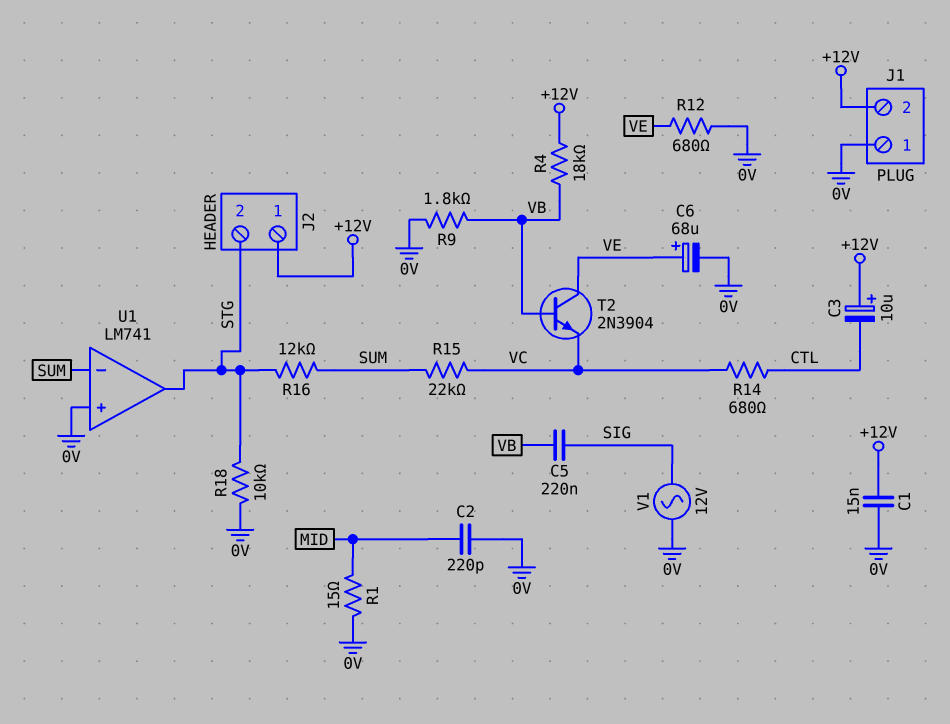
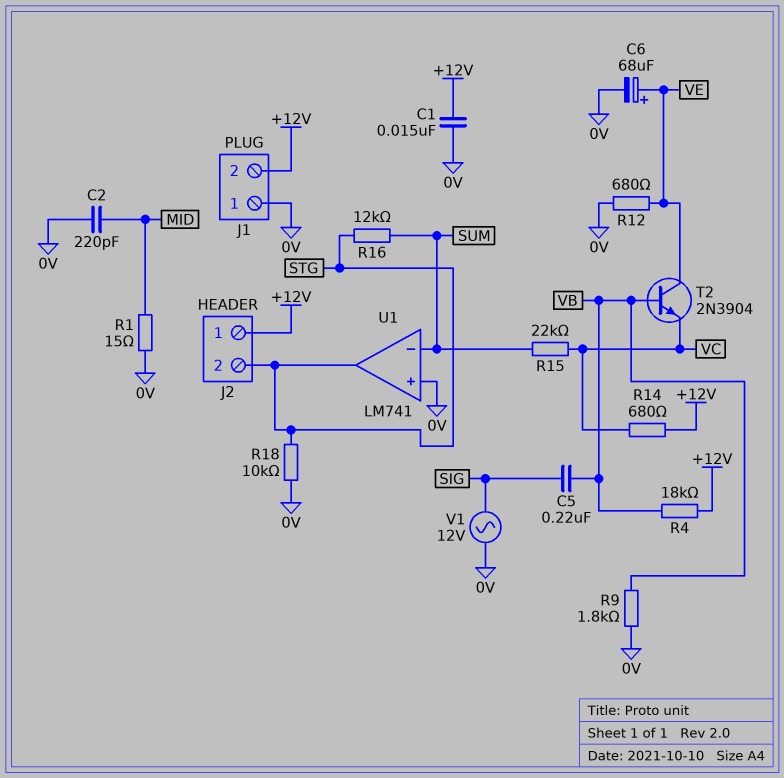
C3: 10uF (plus +12V, minus CTL) -> none
R14: 680 (CTL, VC) -> 680 (+12V, VC)

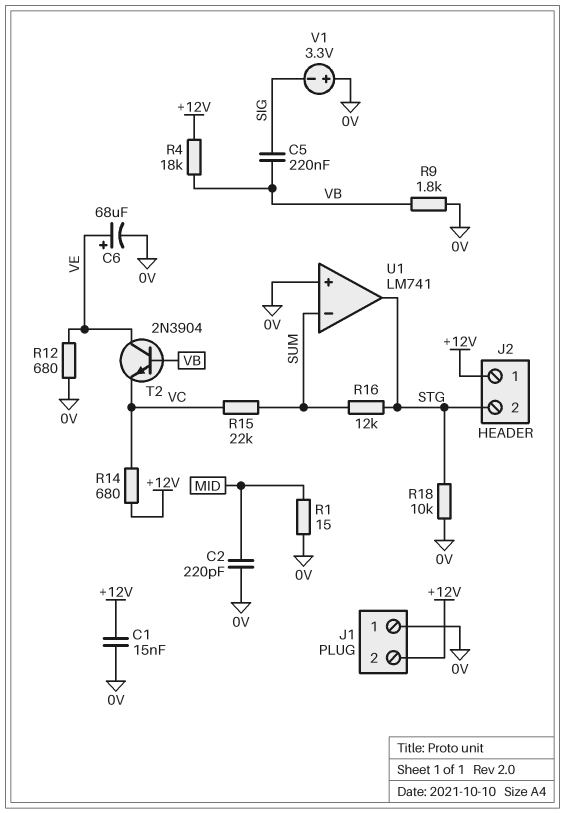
V1: AC 12V (0V, SIG) -> 3.3V (plus 0V, minus SIG)

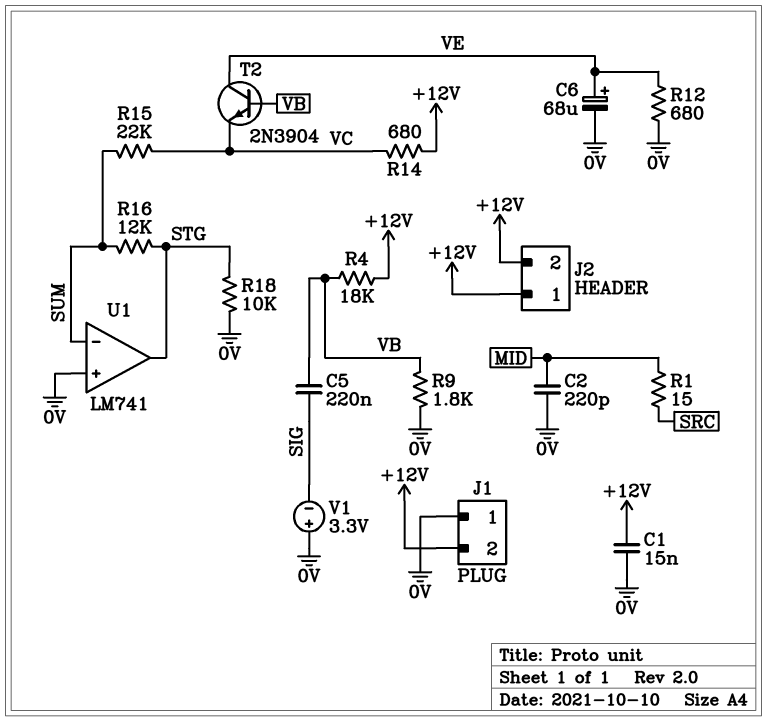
J2 pin 2: STG -> +12V
R1: 15 (0V, MID) -> 15 (MID, SRC)

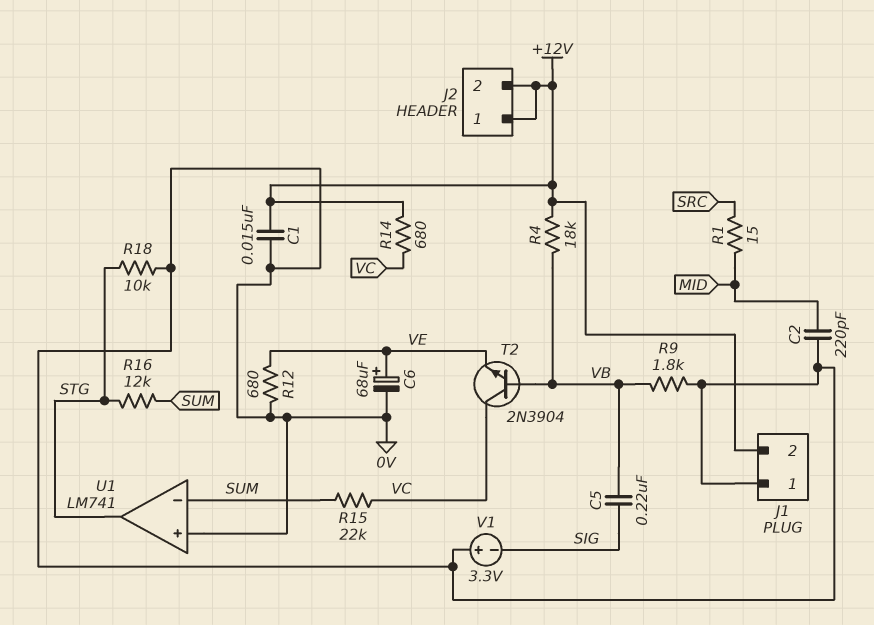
T2: NPN 2N3904 (B VB, C VE, E VC) -> NPN 2N3904 (B VB, C VC, E VE)

